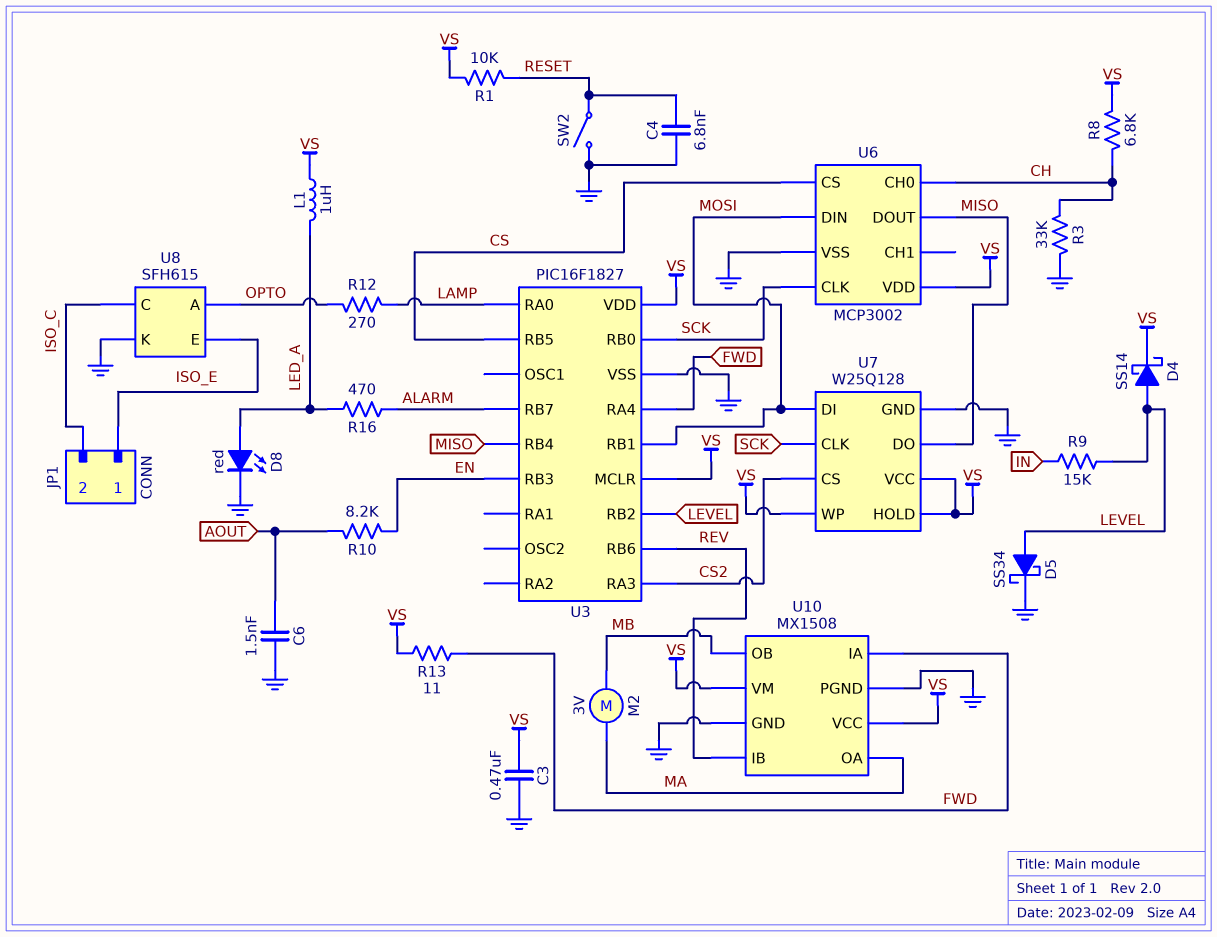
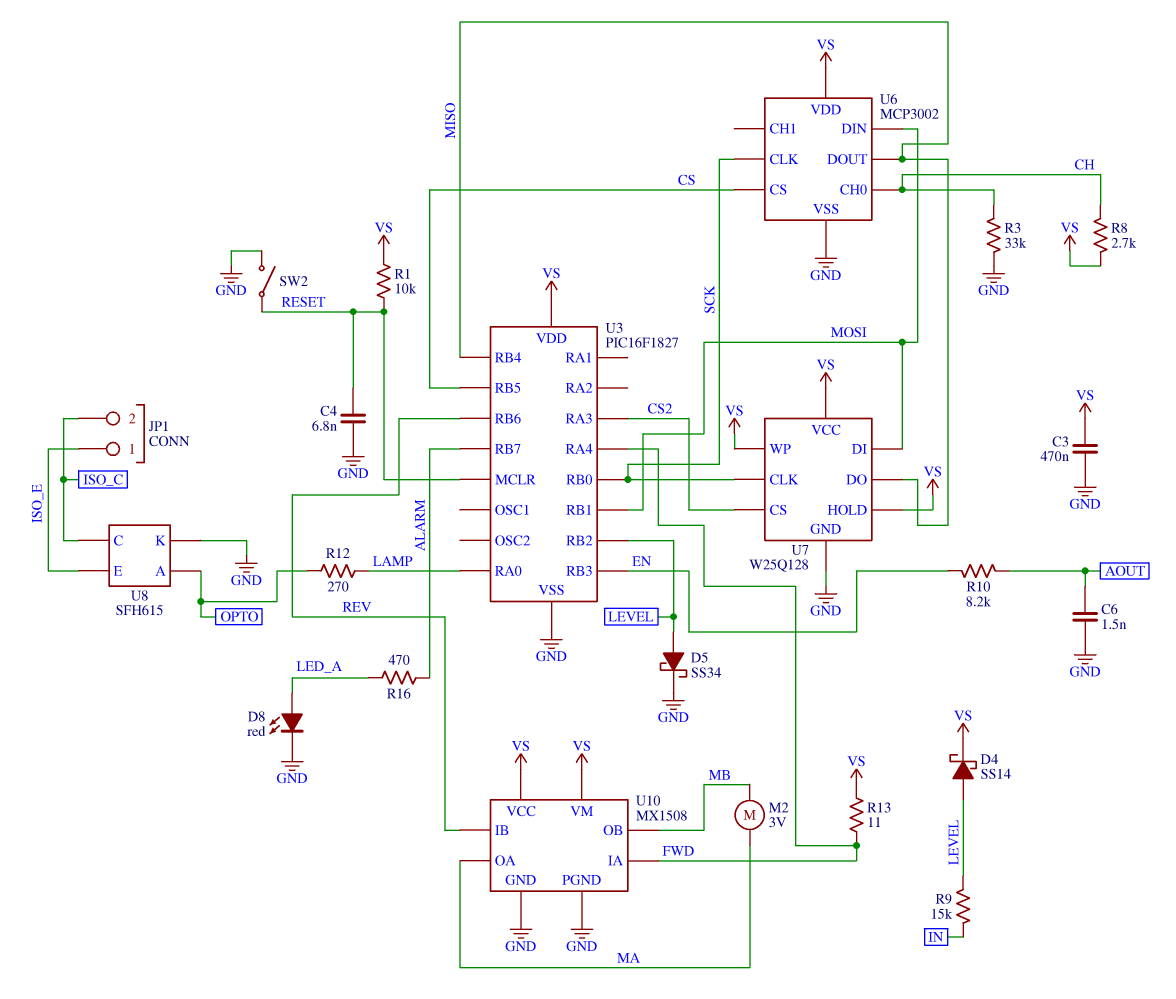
L1: 1uH (LED_A, VS) -> none
R8: 6.8k (CH, VS) -> 2.7k (CH, VS)
U3 pin MCLR: VS -> RESET

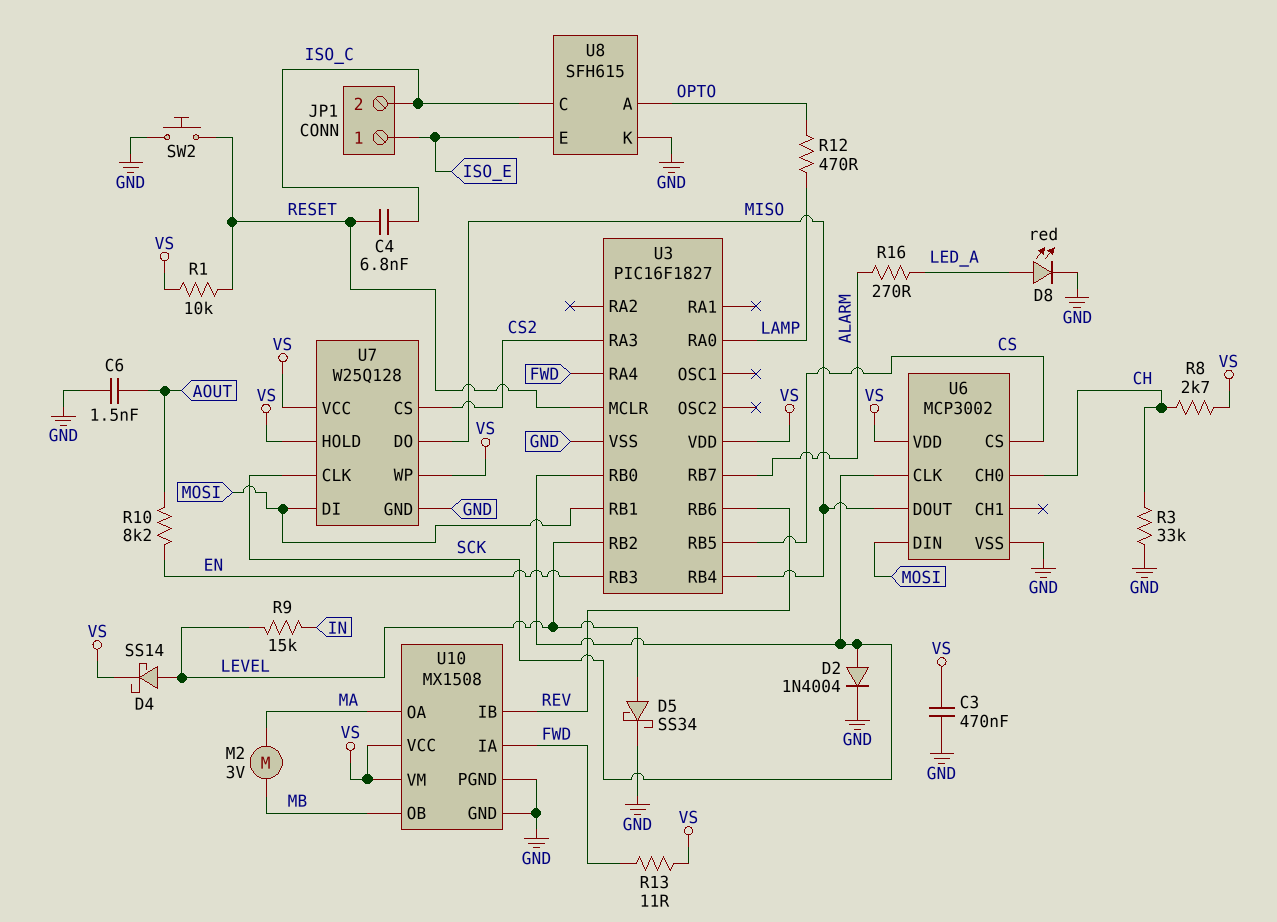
C4: 6.8nF (GND, RESET) -> 6.8nF (ISO_C, RESET)
D2: none -> diode 1N4004 (A SCK, K GND)
R12: 270 (LAMP, OPTO) -> 470 (LAMP, OPTO)
R16: 470 (ALARM, LED_A) -> 270 (ALARM, LED_A)
SW2: switch (GND, RESET) -> button (GND, RESET)

